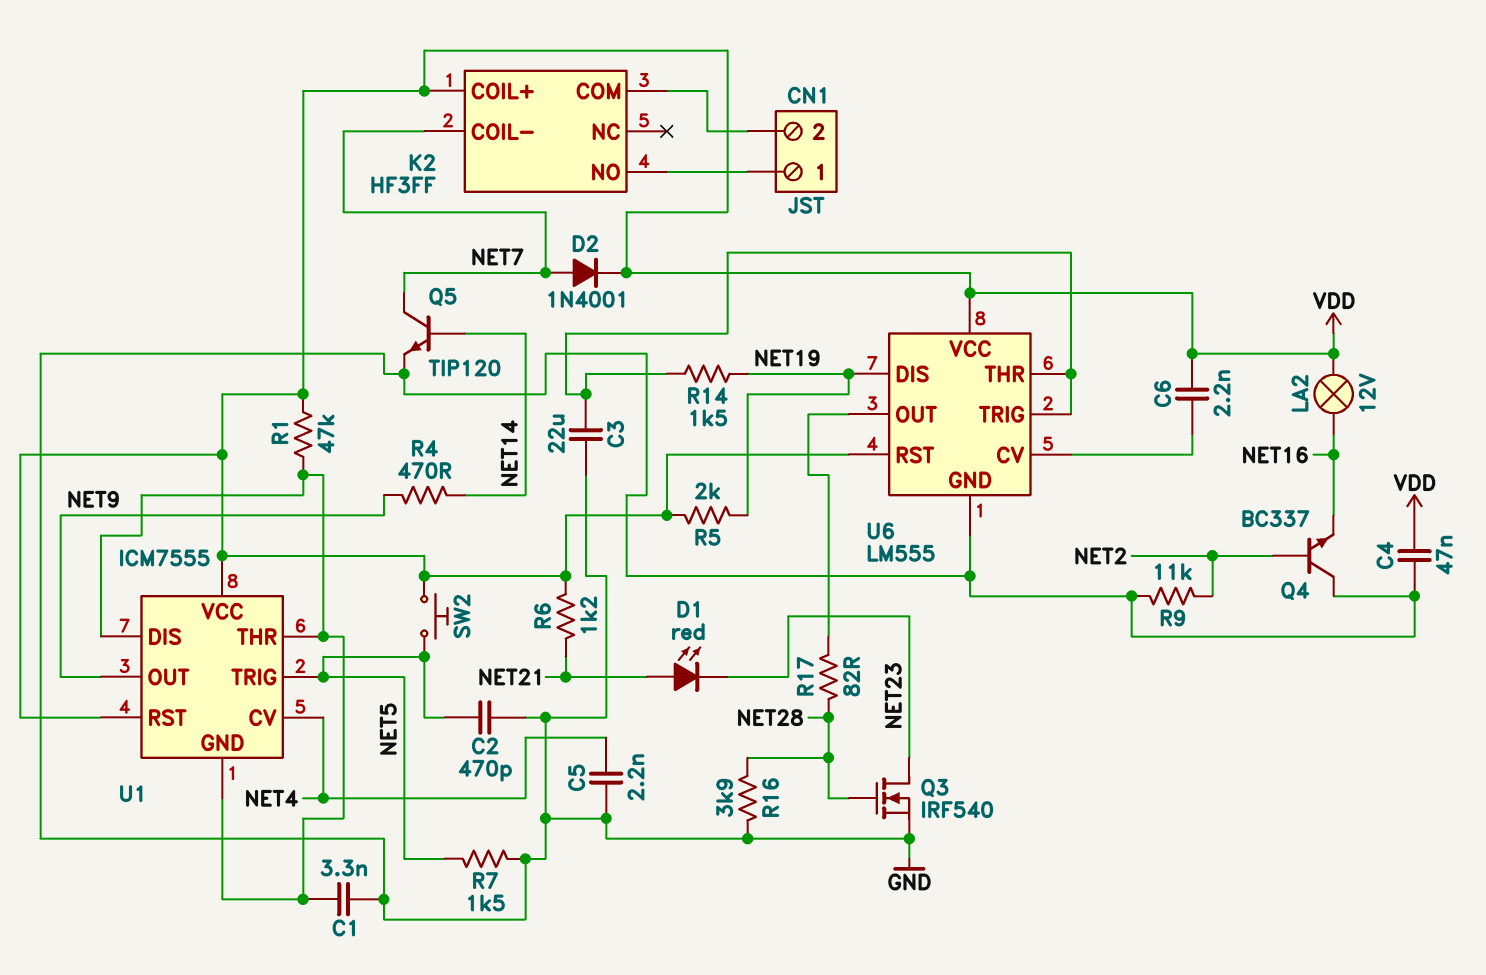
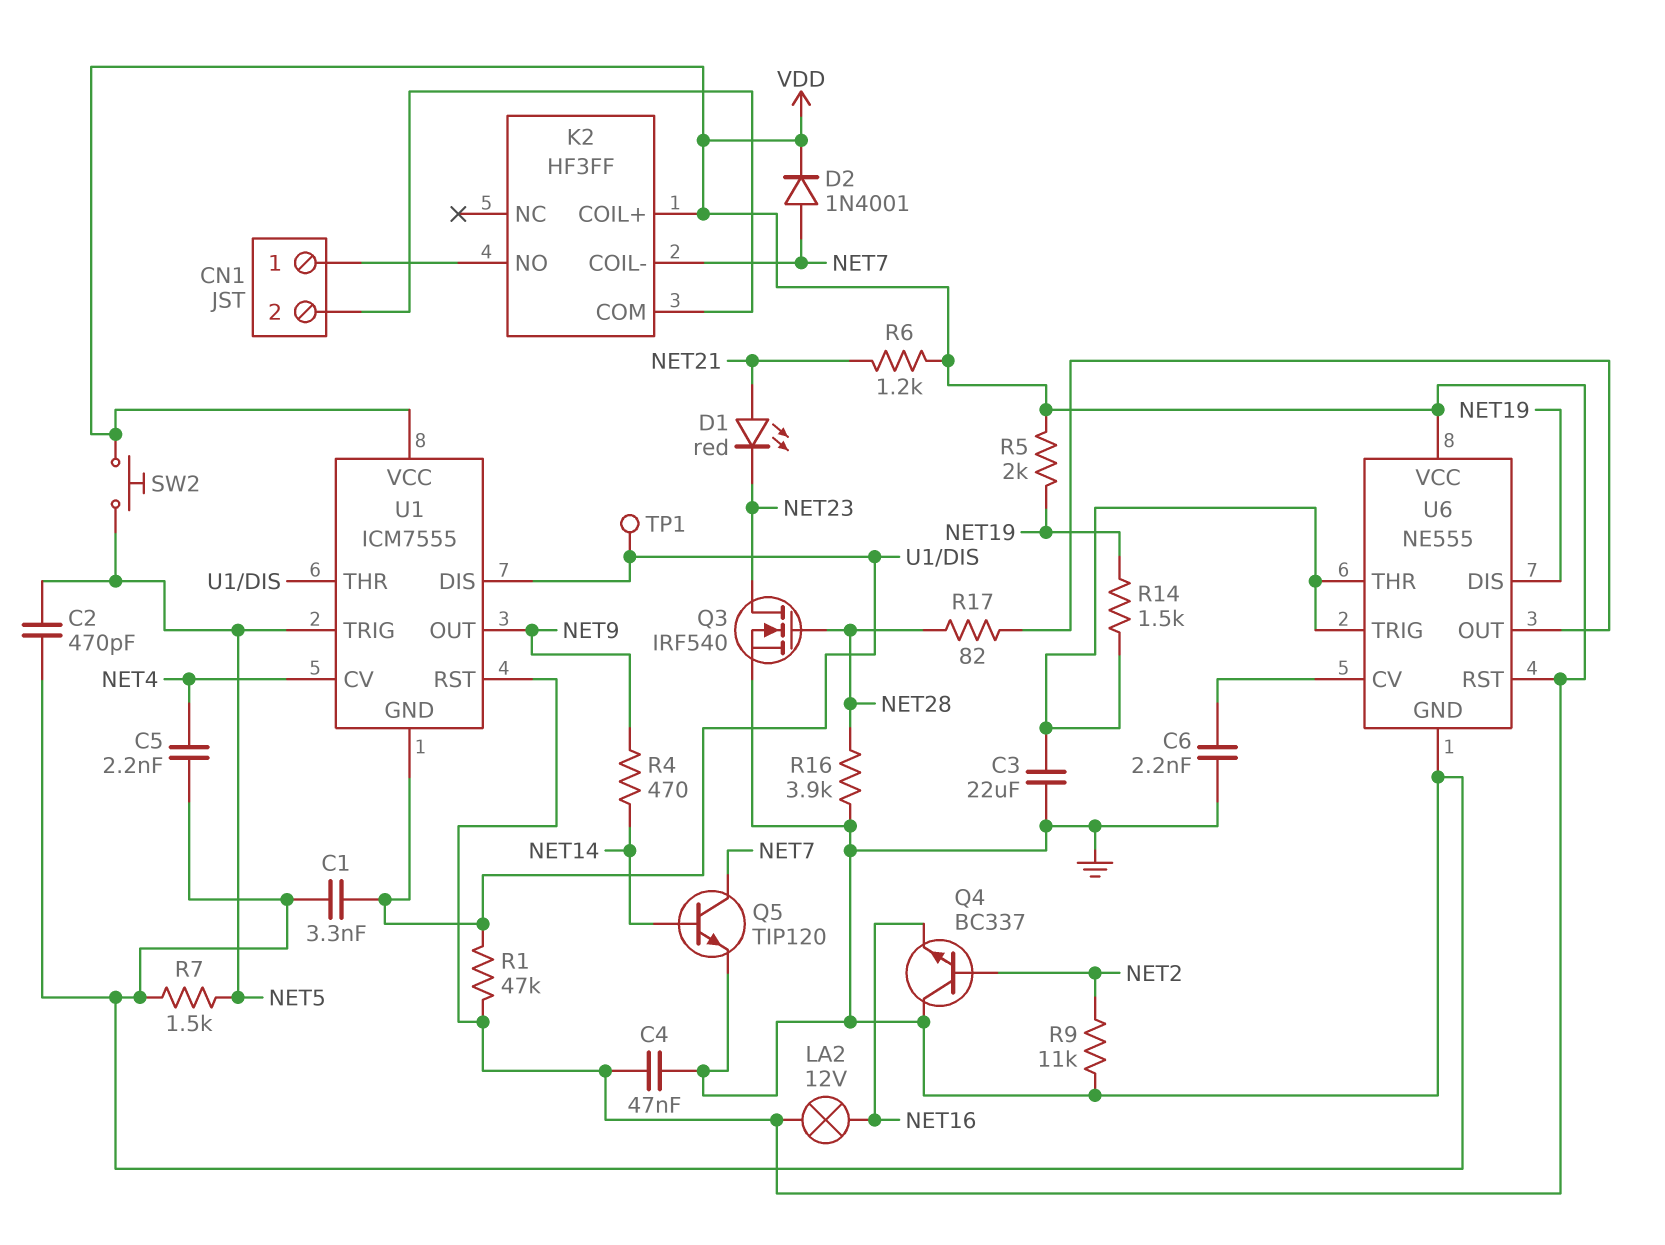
C6: 2.2nF (U6/CV, VDD) -> 2.2nF (GND, U6/CV)
TP1: none -> test point (U1/DIS)
U6: LM555 -> NE555

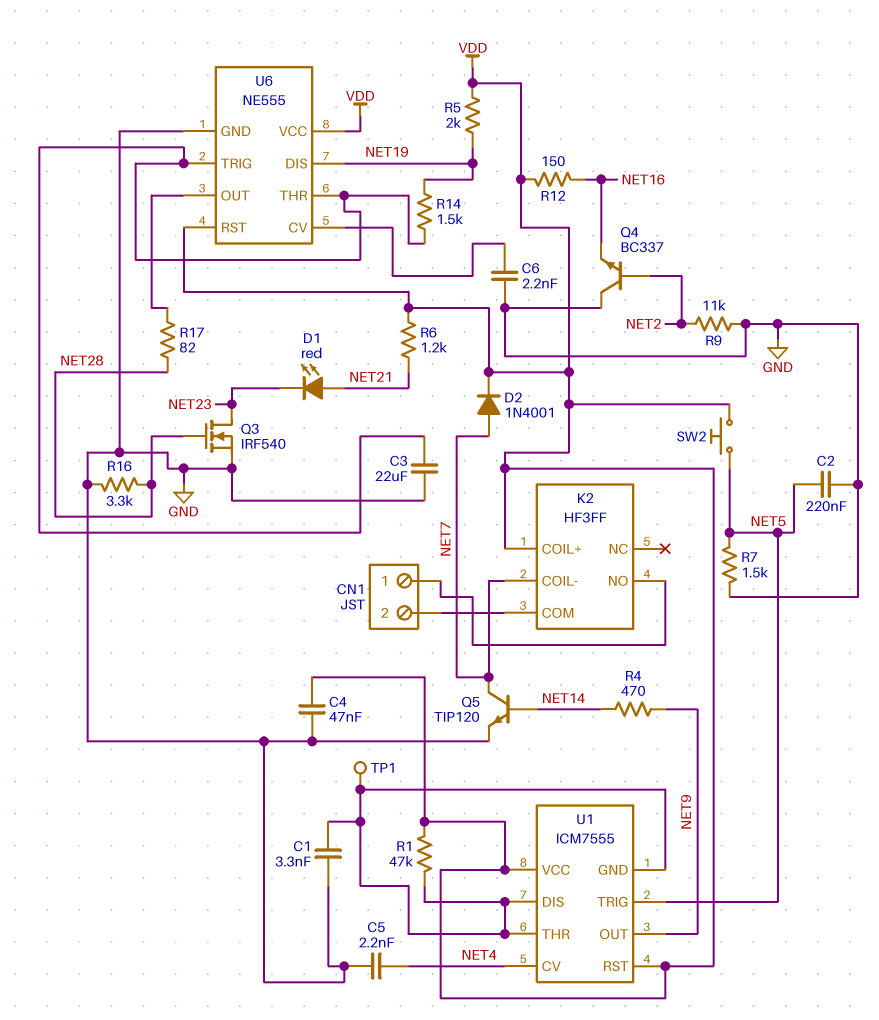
C2: 470pF (GND, NET5) -> 220nF (GND, NET5)
LA2: lamp 12V (NET16, VDD) -> none
R12: none -> 150 (NET16, VDD)
R16: 3.9k (GND, NET28) -> 3.3k (GND, NET28)

